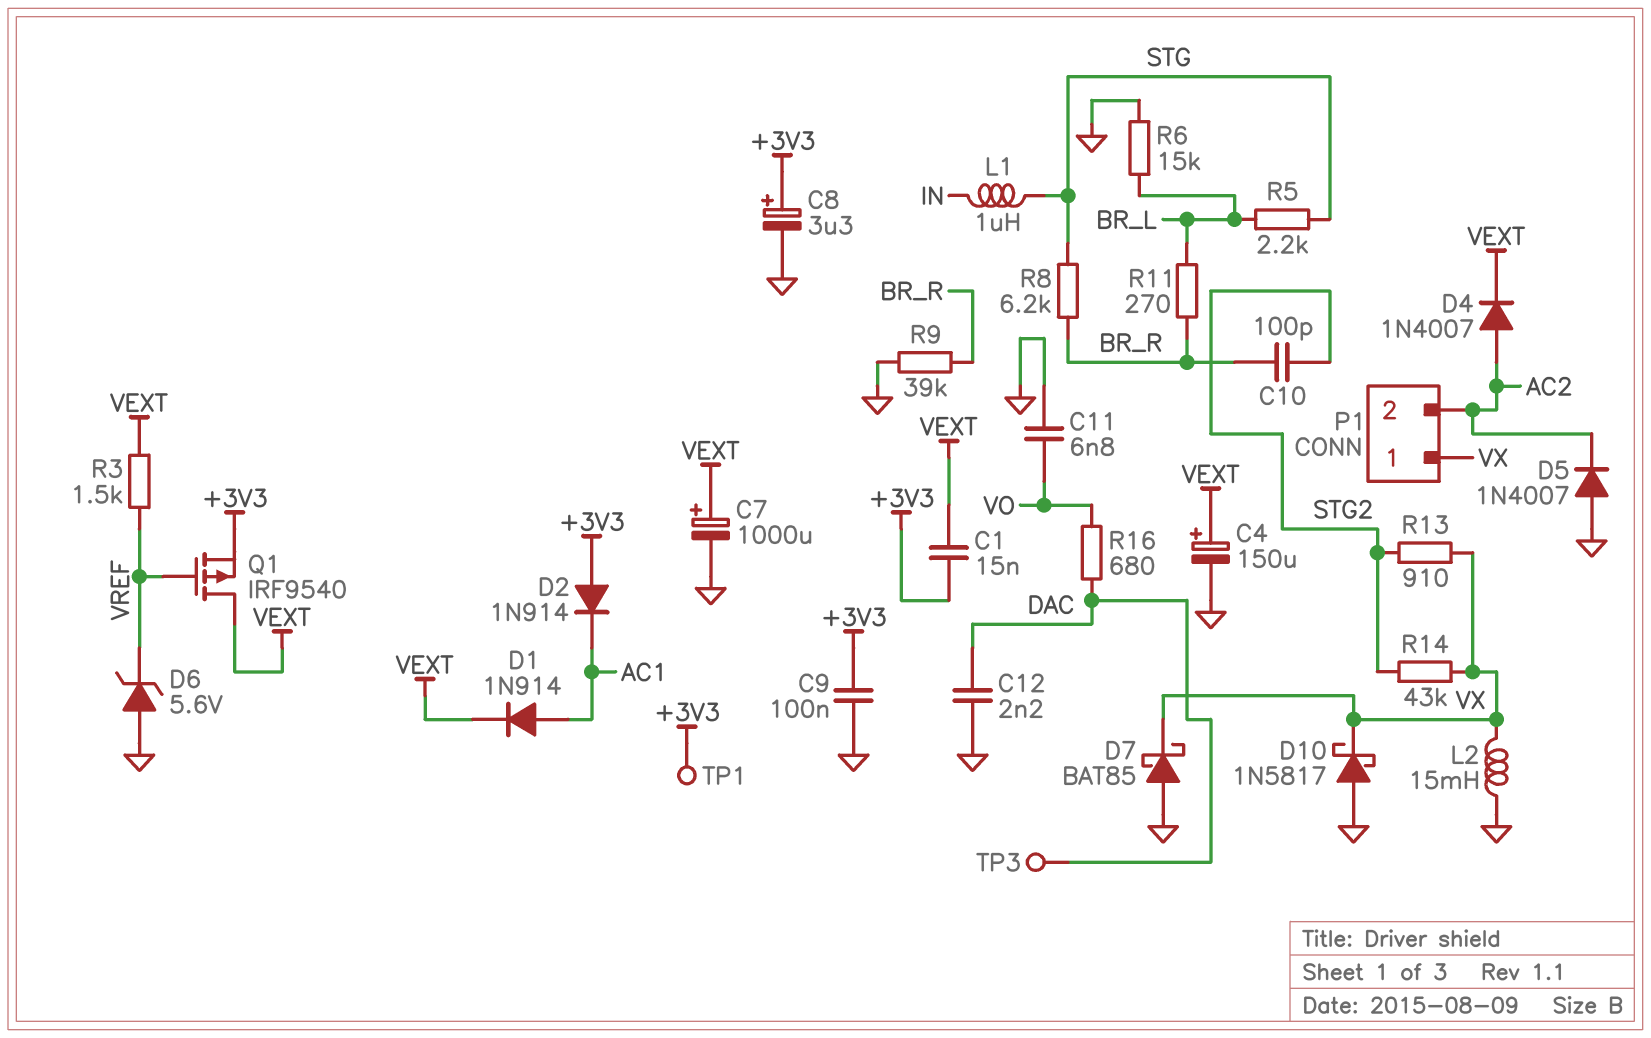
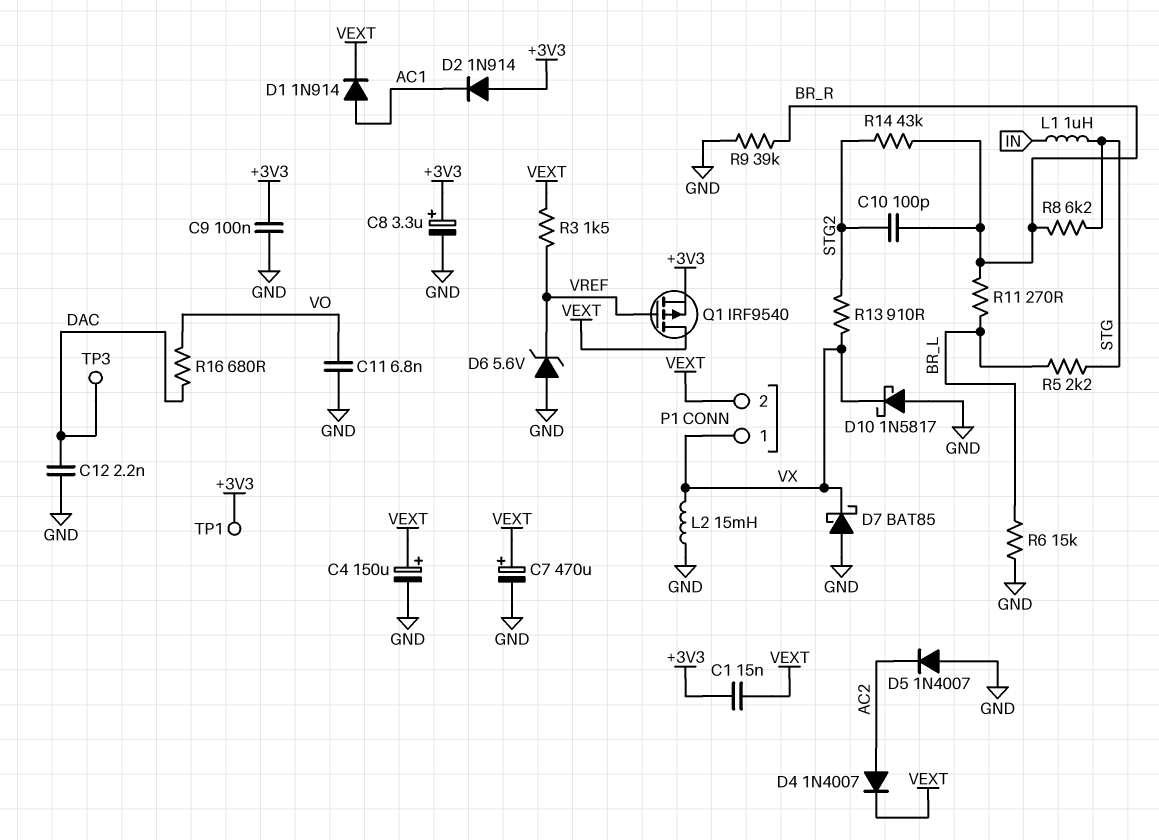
C7: 1000uF (plus VEXT, minus GND) -> 470uF (plus VEXT, minus GND)
P1 pin 2: AC2 -> VEXT
R14: 43k (STG2, VX) -> 43k (BR_R, STG2)

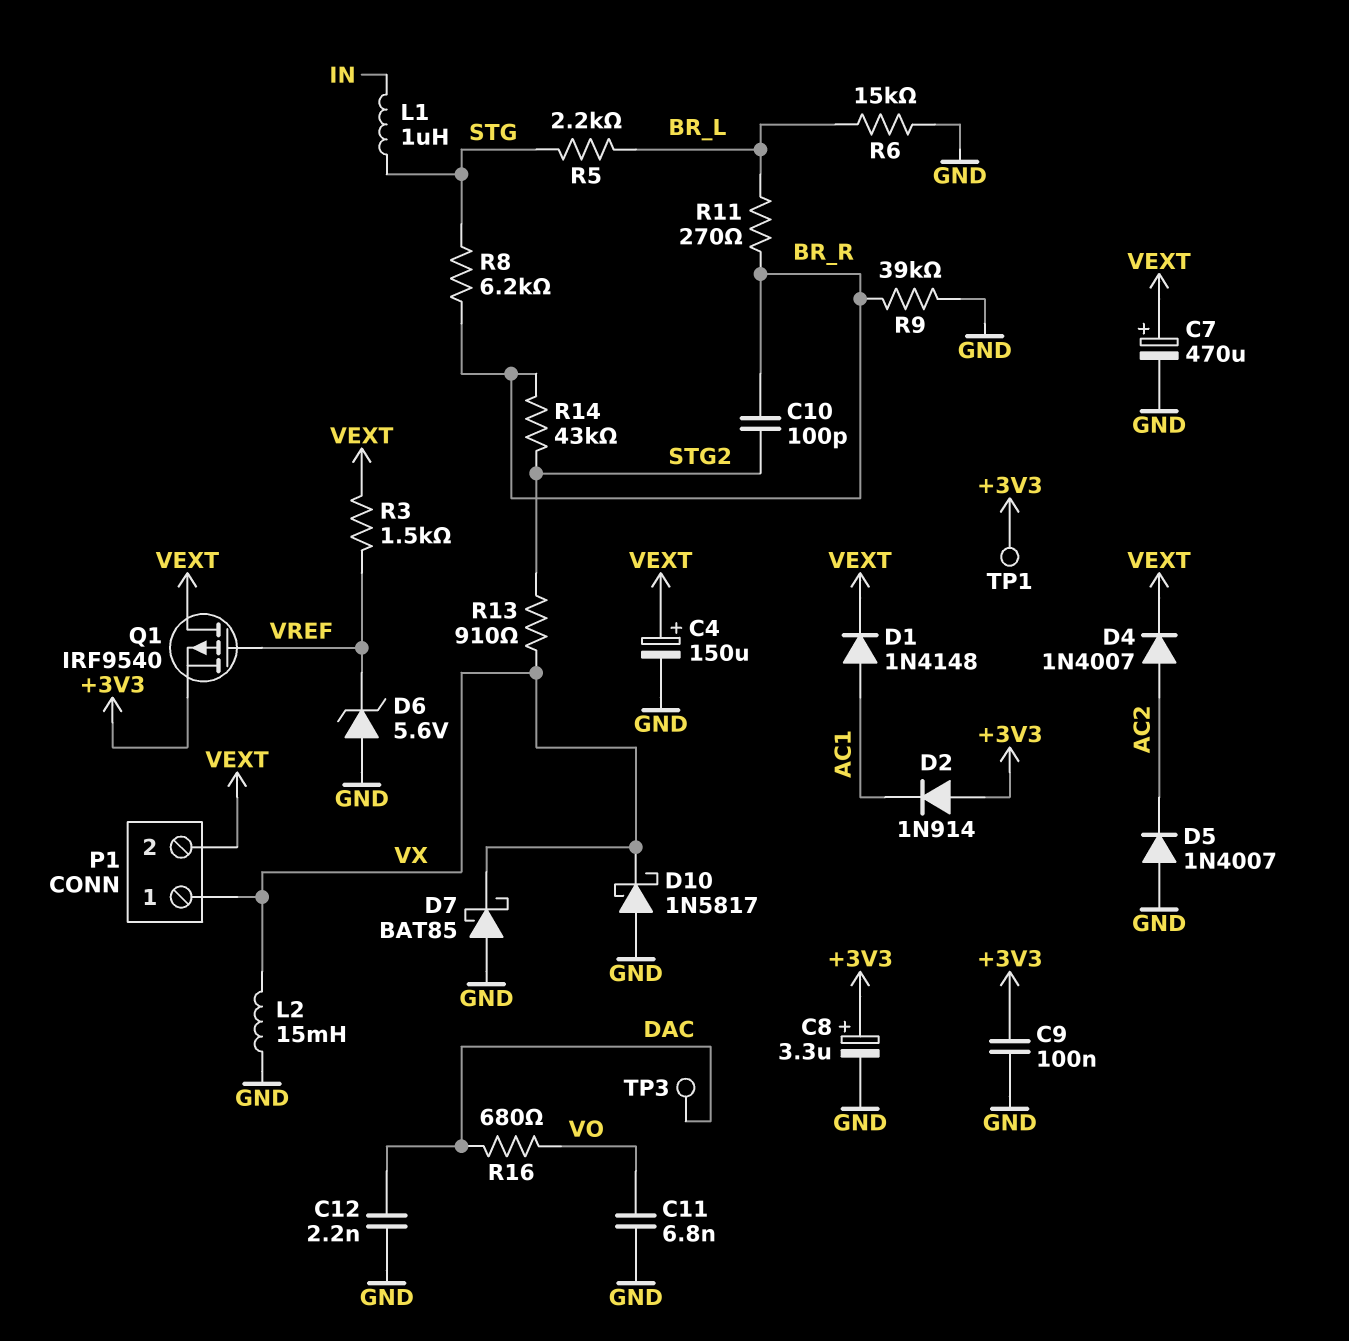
C1: 15nF (+3V3, VEXT) -> none
D1: diode 1N914 (A AC1, K VEXT) -> diode 1N4148 (A AC1, K VEXT)

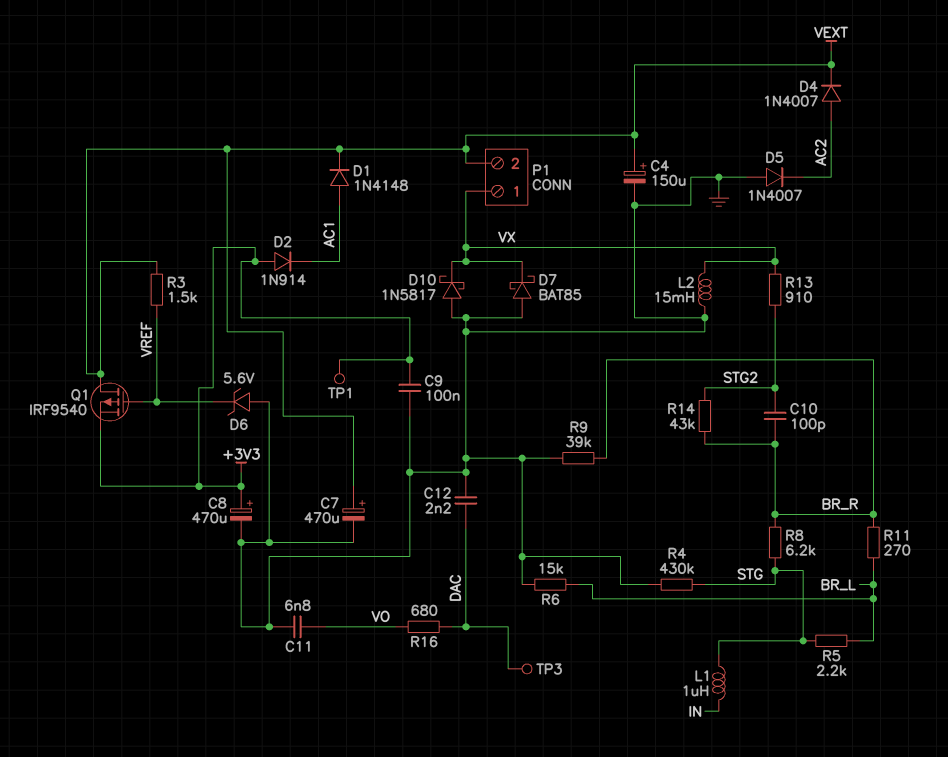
C8: 3.3uF (plus +3V3, minus GND) -> 470uF (plus +3V3, minus GND)
R4: none -> 430k (GND, STG)

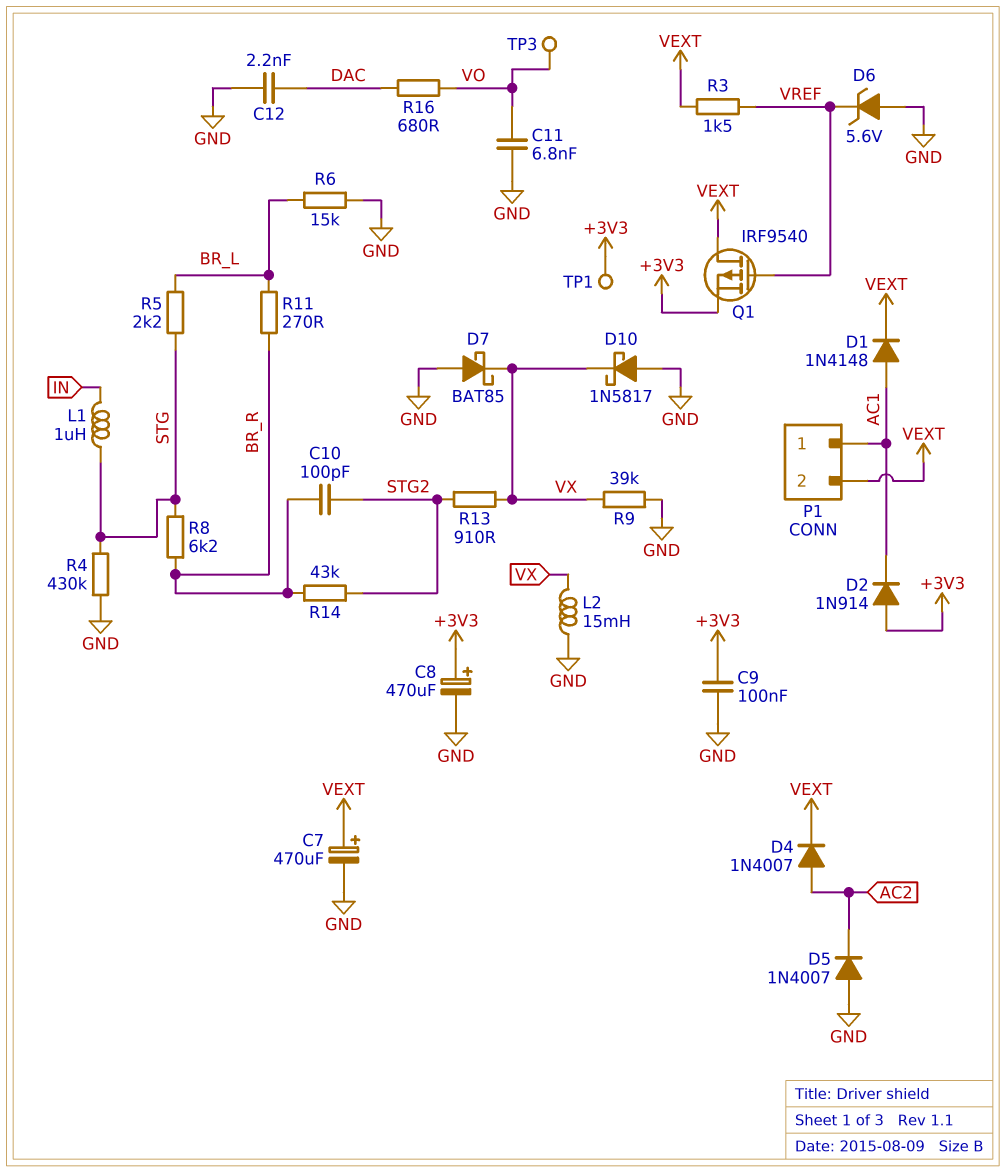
C4: 150uF (plus VEXT, minus GND) -> none
P1 pin 1: VX -> AC1
R9: 39k (BR_R, GND) -> 39k (GND, VX)
TP3: test point (DAC) -> test point (VO)

